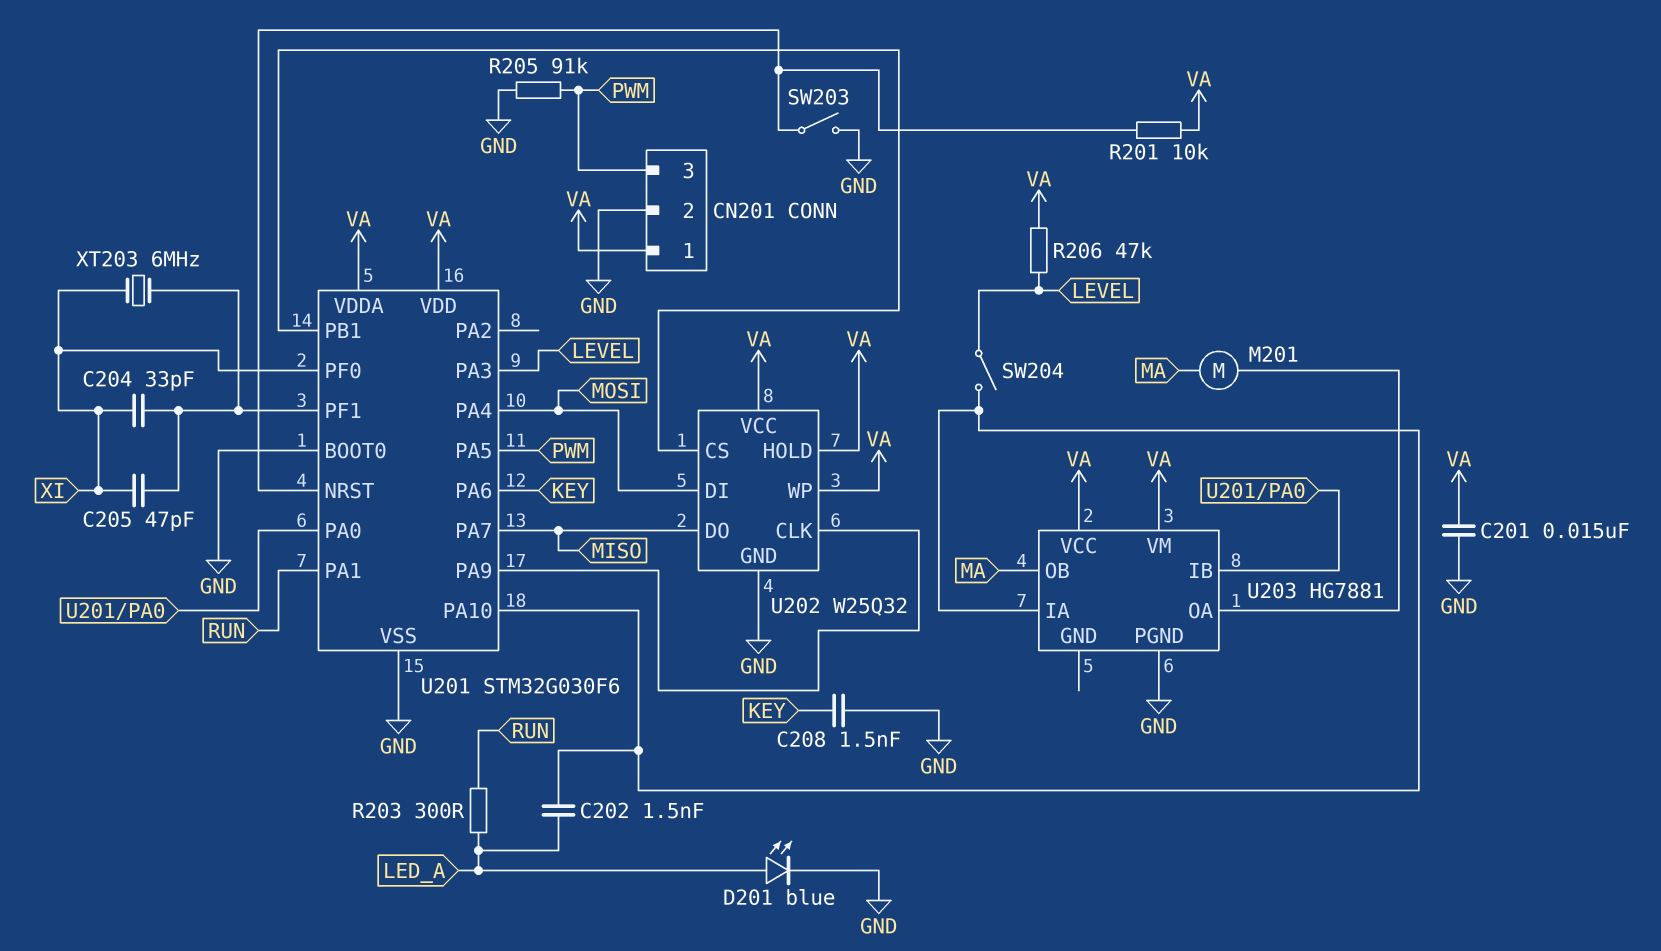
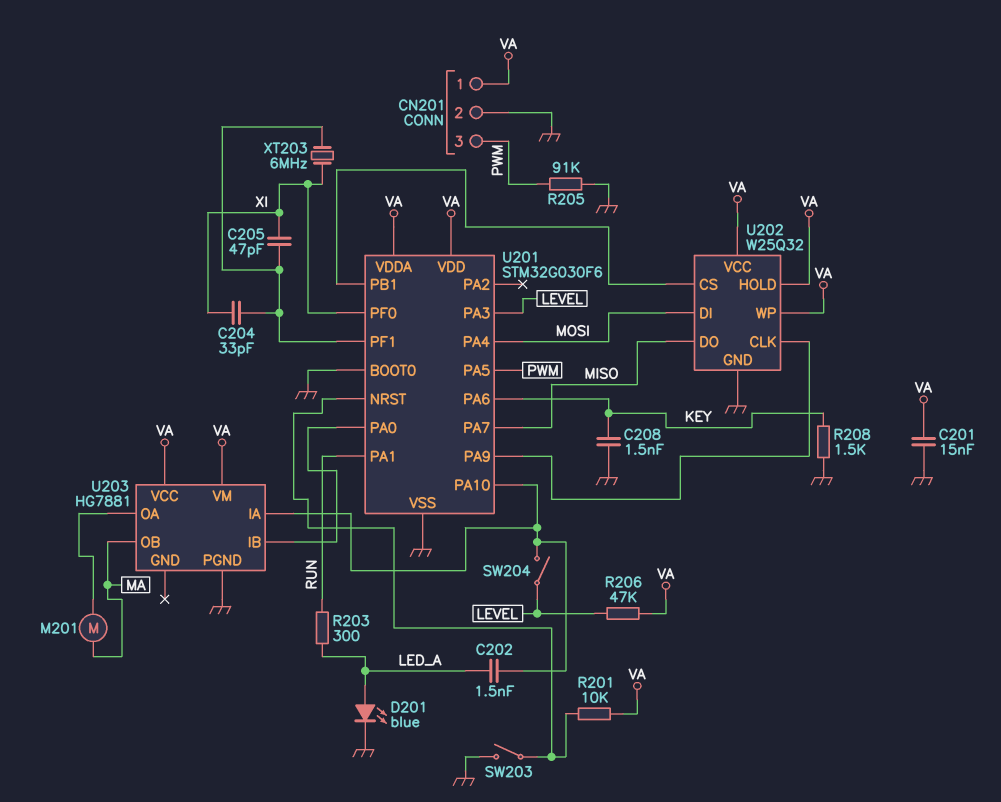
R208: none -> 1.5k (GND, KEY)

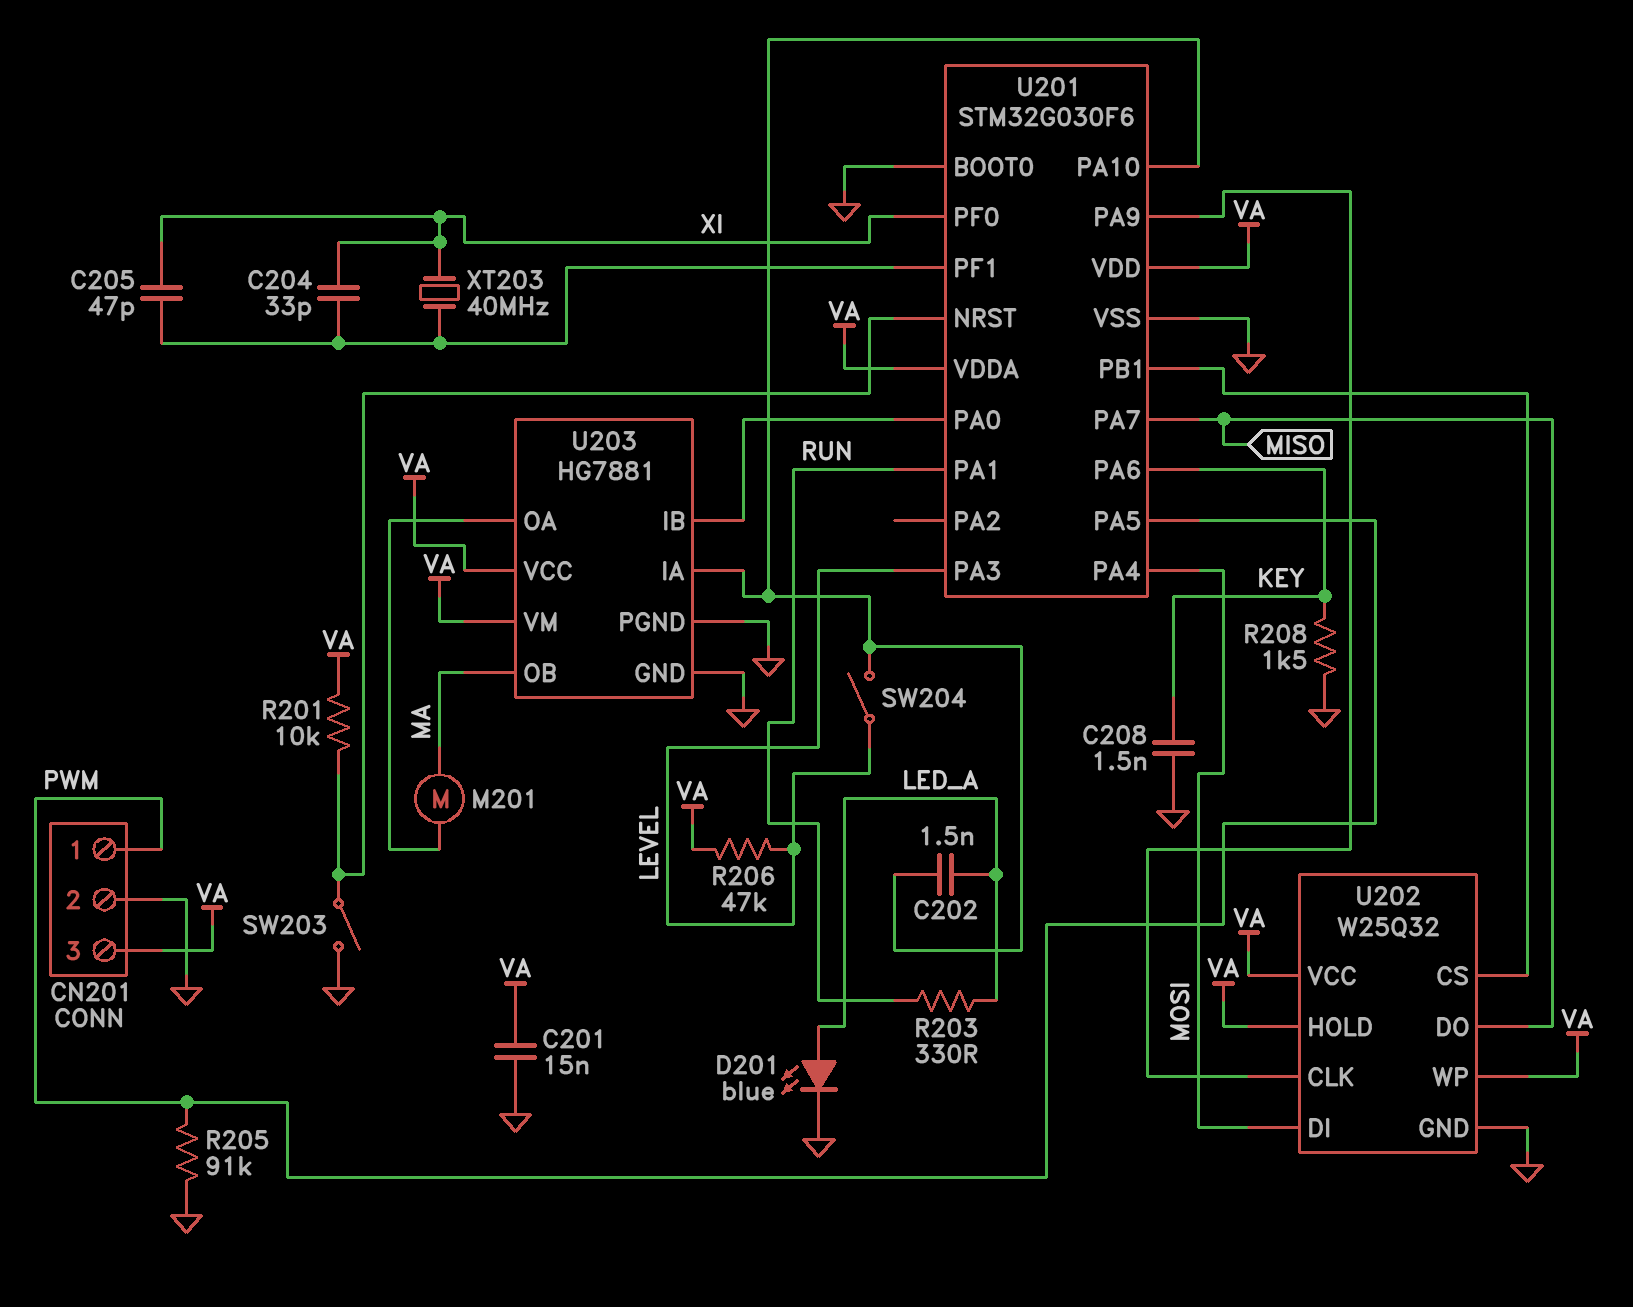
CN201 pin 1: VA -> PWM
CN201 pin 3: PWM -> VA
R203: 300 (LED_A, RUN) -> 330 (LED_A, RUN)
U203 pin GND: none -> GND
XT203: 6MHz (U201/PF1, XI) -> 40MHz (U201/PF1, XI)

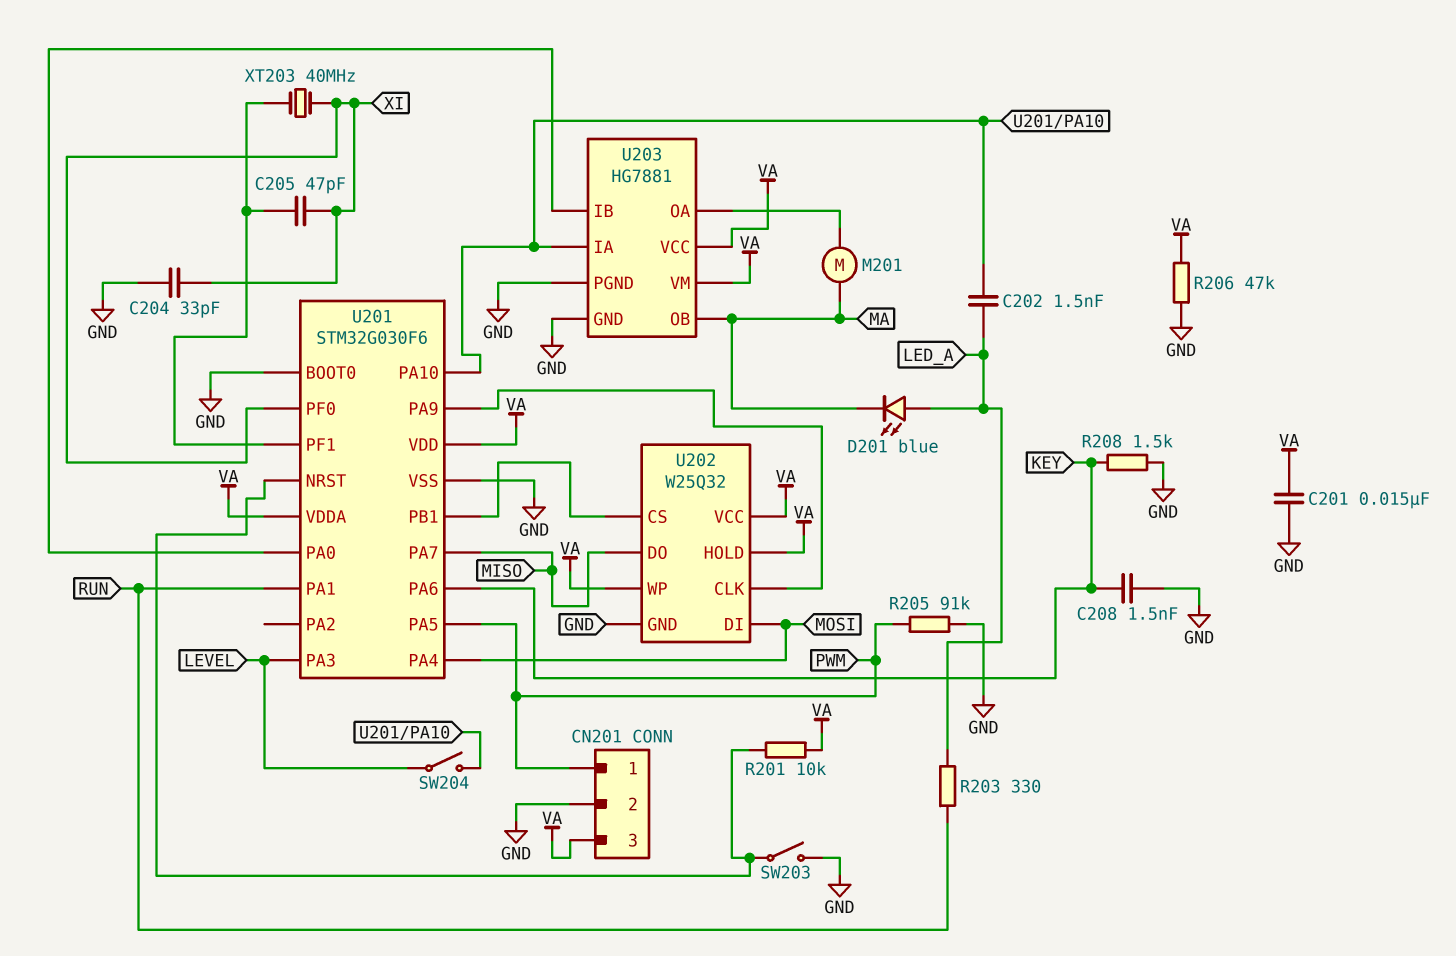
C204: 33pF (U201/PF1, XI) -> 33pF (GND, XI)
D201: LED blue (A LED_A, K GND) -> LED blue (A LED_A, K MA)
R206: 47k (LEVEL, VA) -> 47k (GND, VA)

